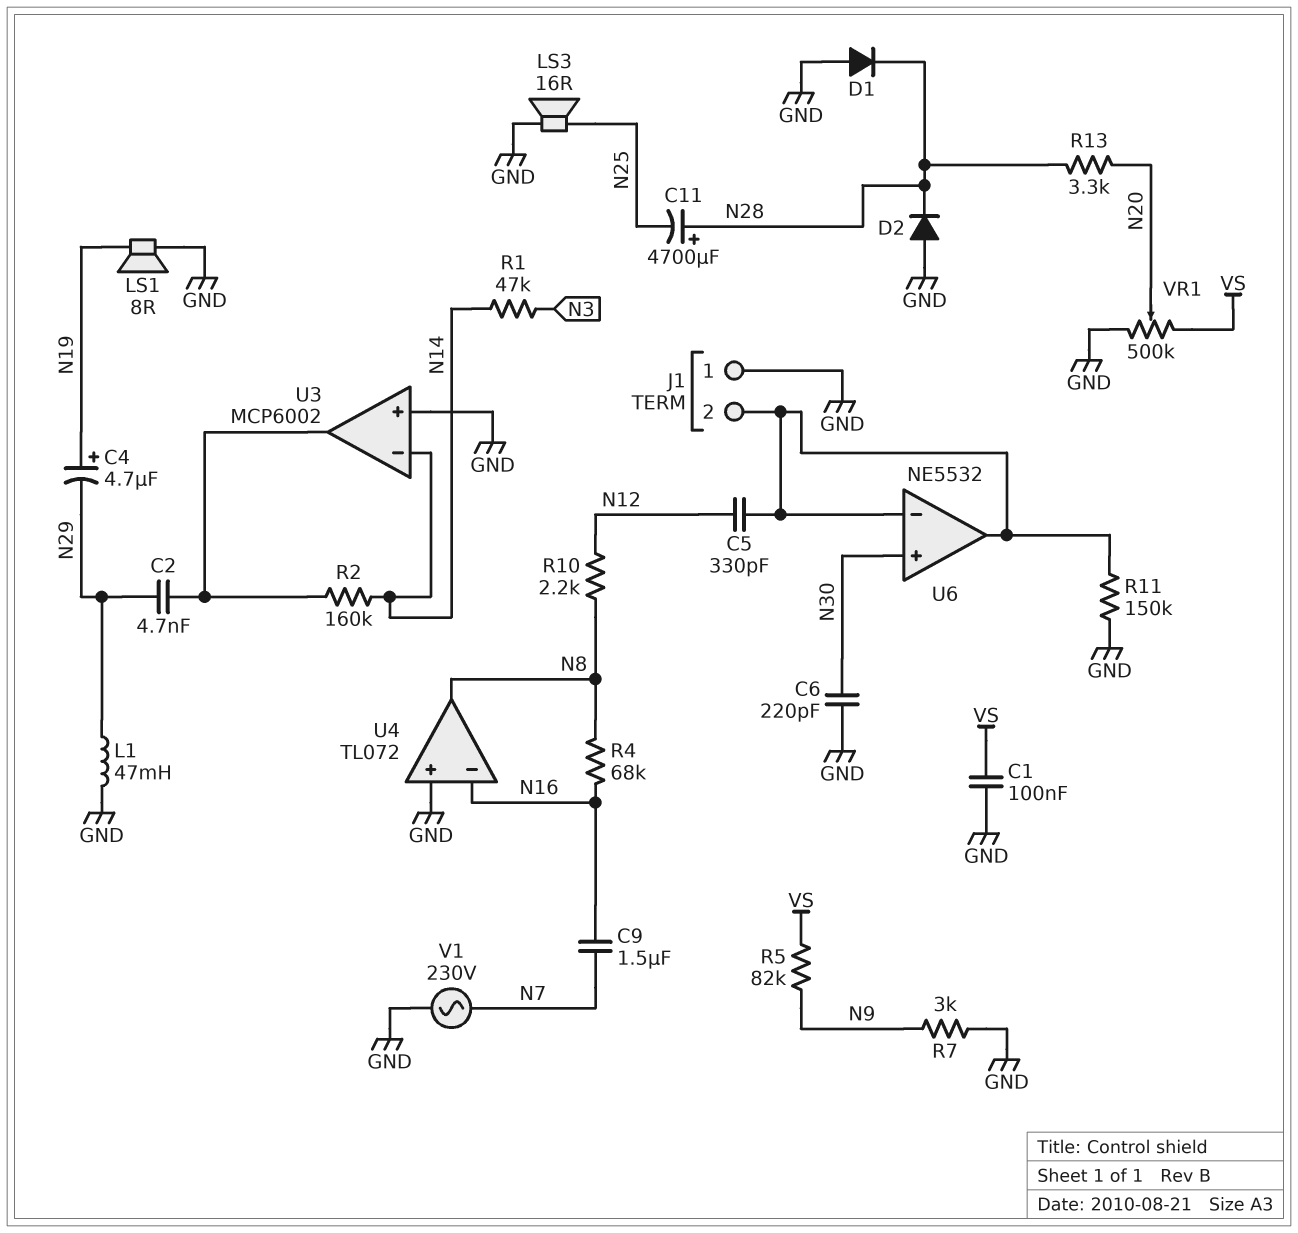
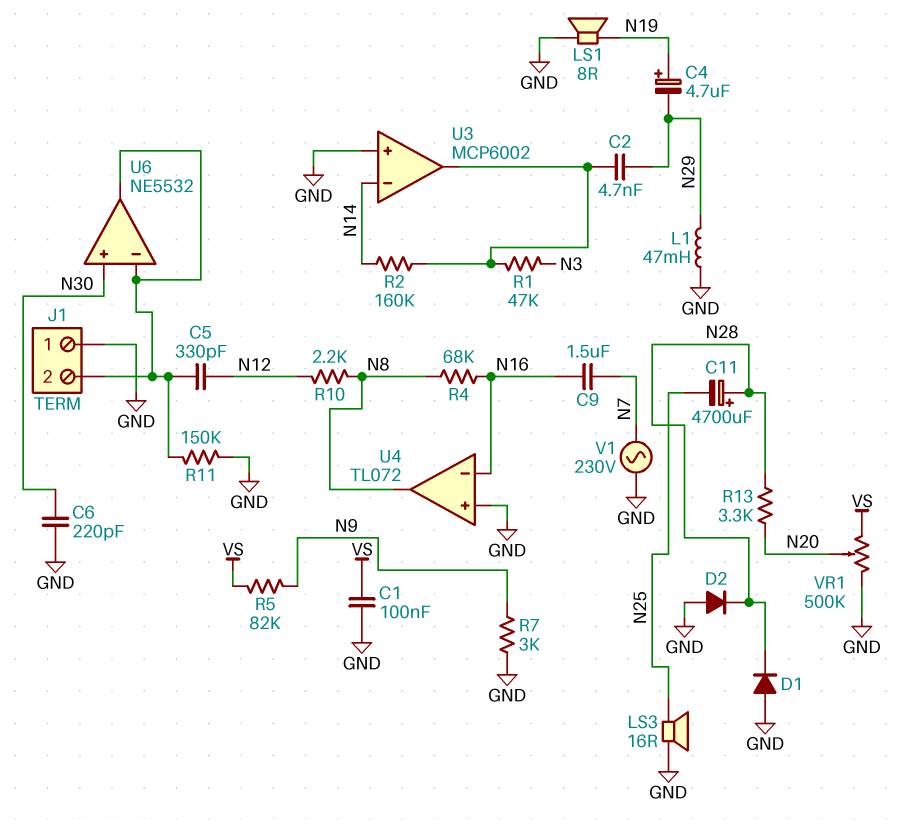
R1: 47k (N3, N14) -> 47k (N3, U3/out)

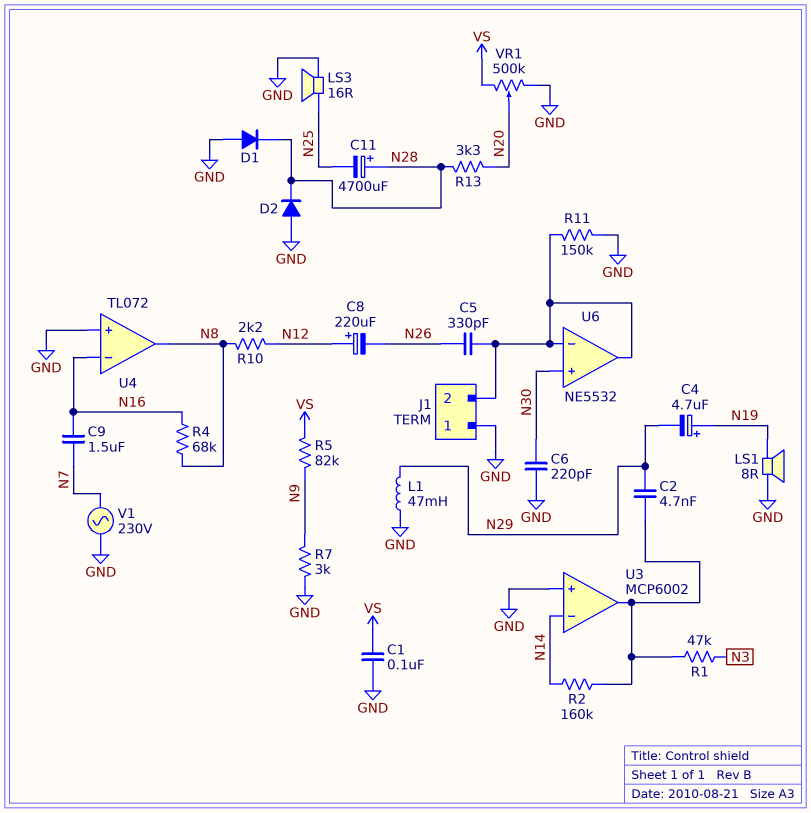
C5: 330pF (J1/2, N12) -> 330pF (J1/2, N26)
C8: none -> 220uF (plus N12, minus N26)

